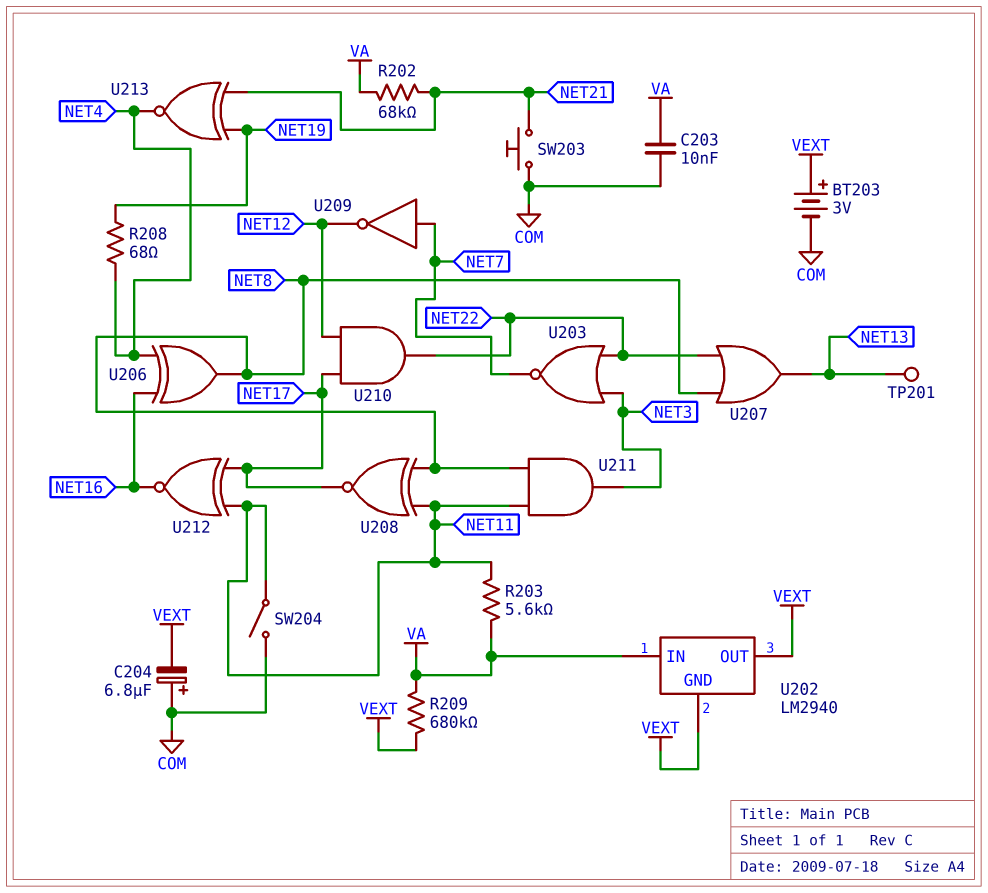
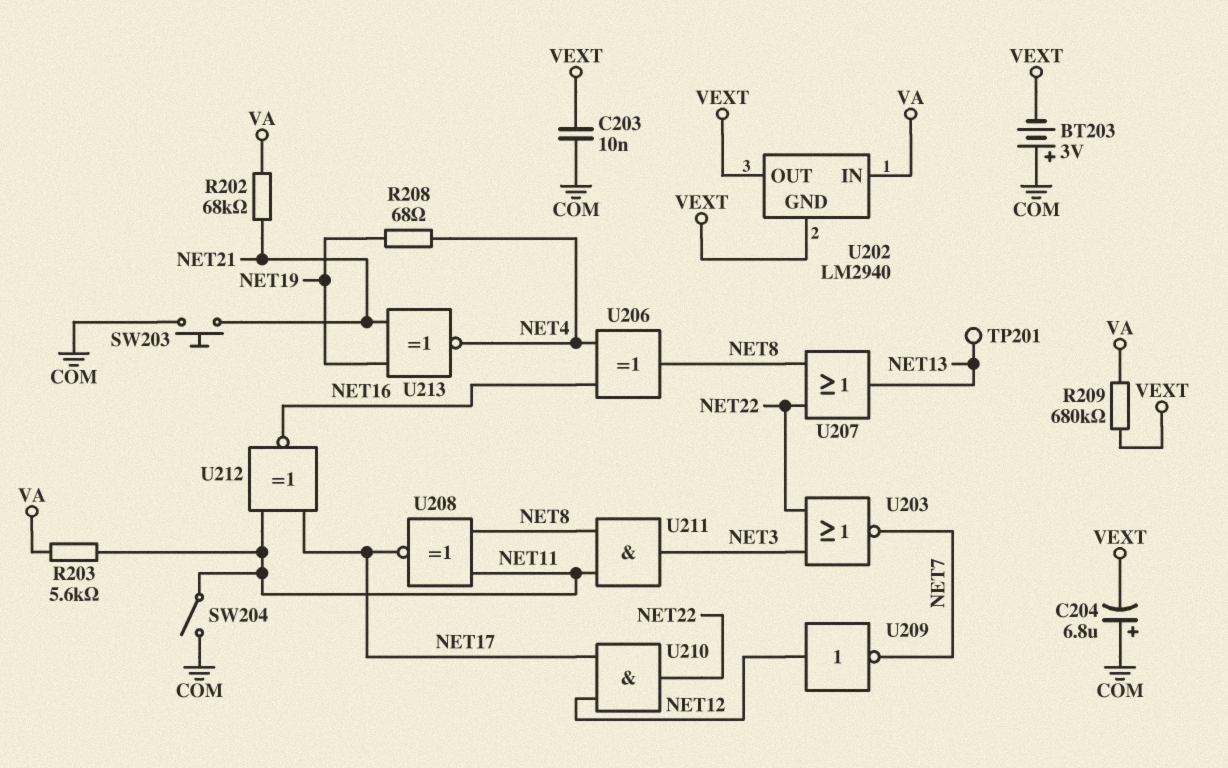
BT203: 3V (plus VEXT, minus COM) -> 3V (plus COM, minus VEXT)
C203: 10nF (COM, VA) -> 10nF (COM, VEXT)
U209: NOT (in NET7, out NET12) -> NOT (in NET12, out NET7)

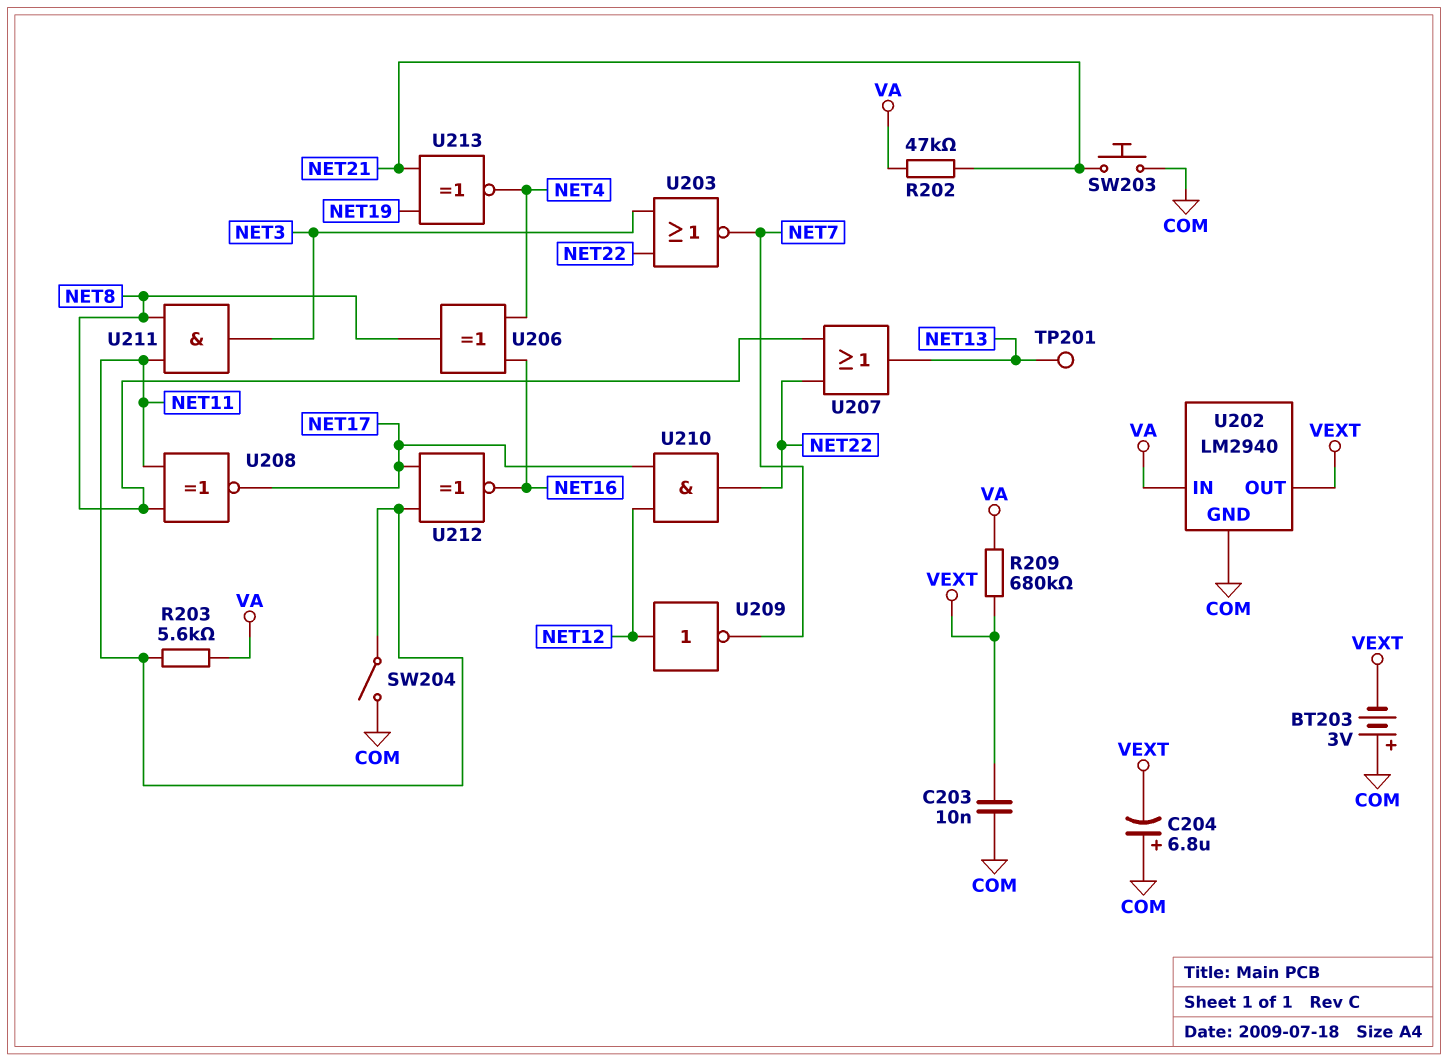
R202: 68k (NET21, VA) -> 47k (NET21, VA)
R208: 68 (NET4, NET19) -> none
U202 pin GND: VEXT -> COM

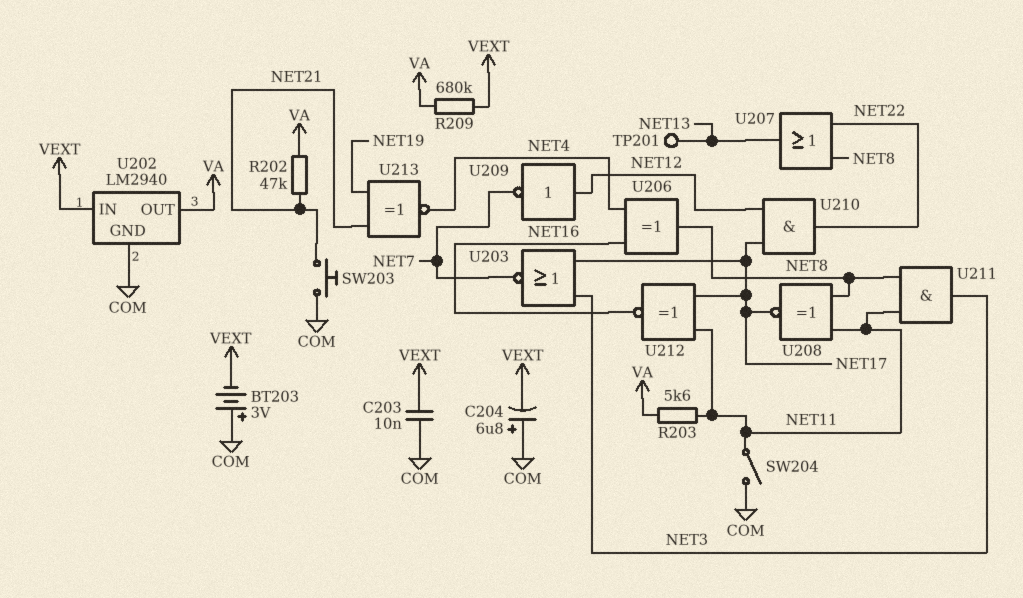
U202 pin IN: VA -> VEXT
U202 pin OUT: VEXT -> VA
U203: NOR (in NET3, in NET22, out NET7) -> NOR (in NET3, in NET17, out NET7)

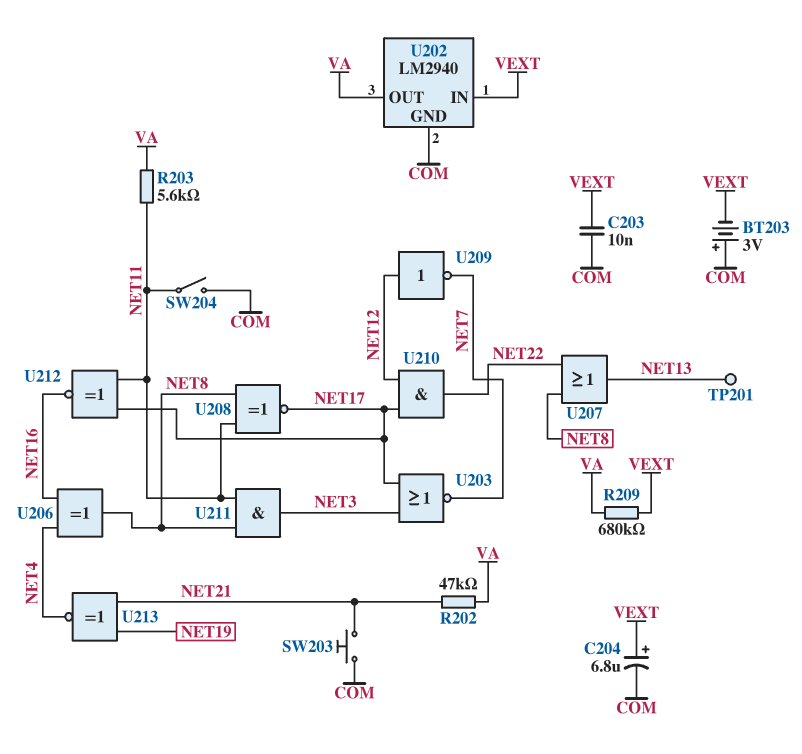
C204: 6.8uF (plus COM, minus VEXT) -> 6.8uF (plus VEXT, minus COM)

